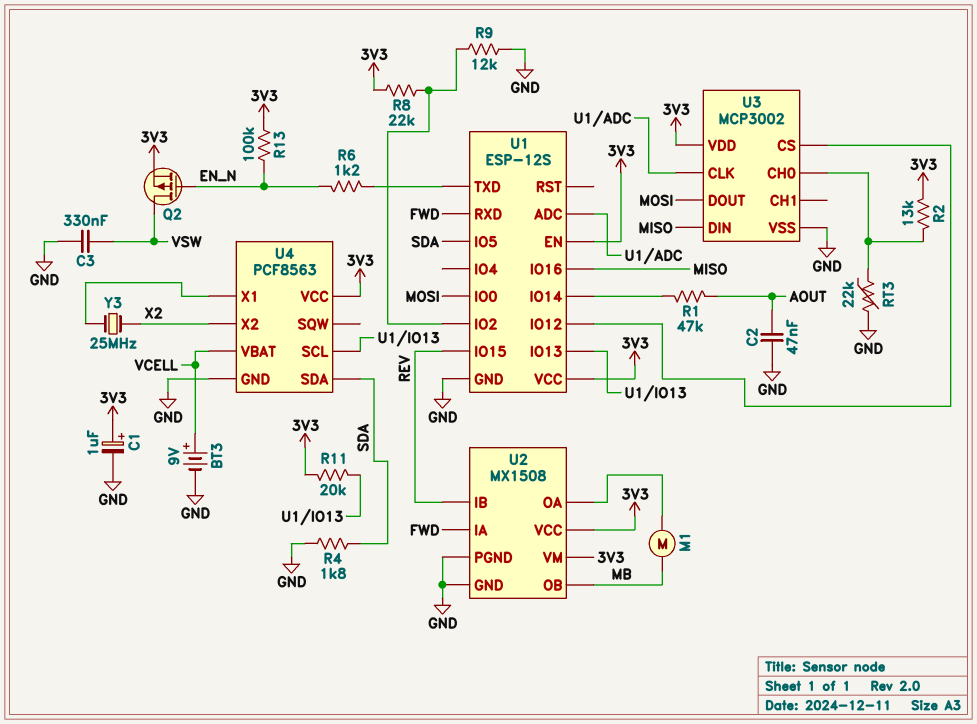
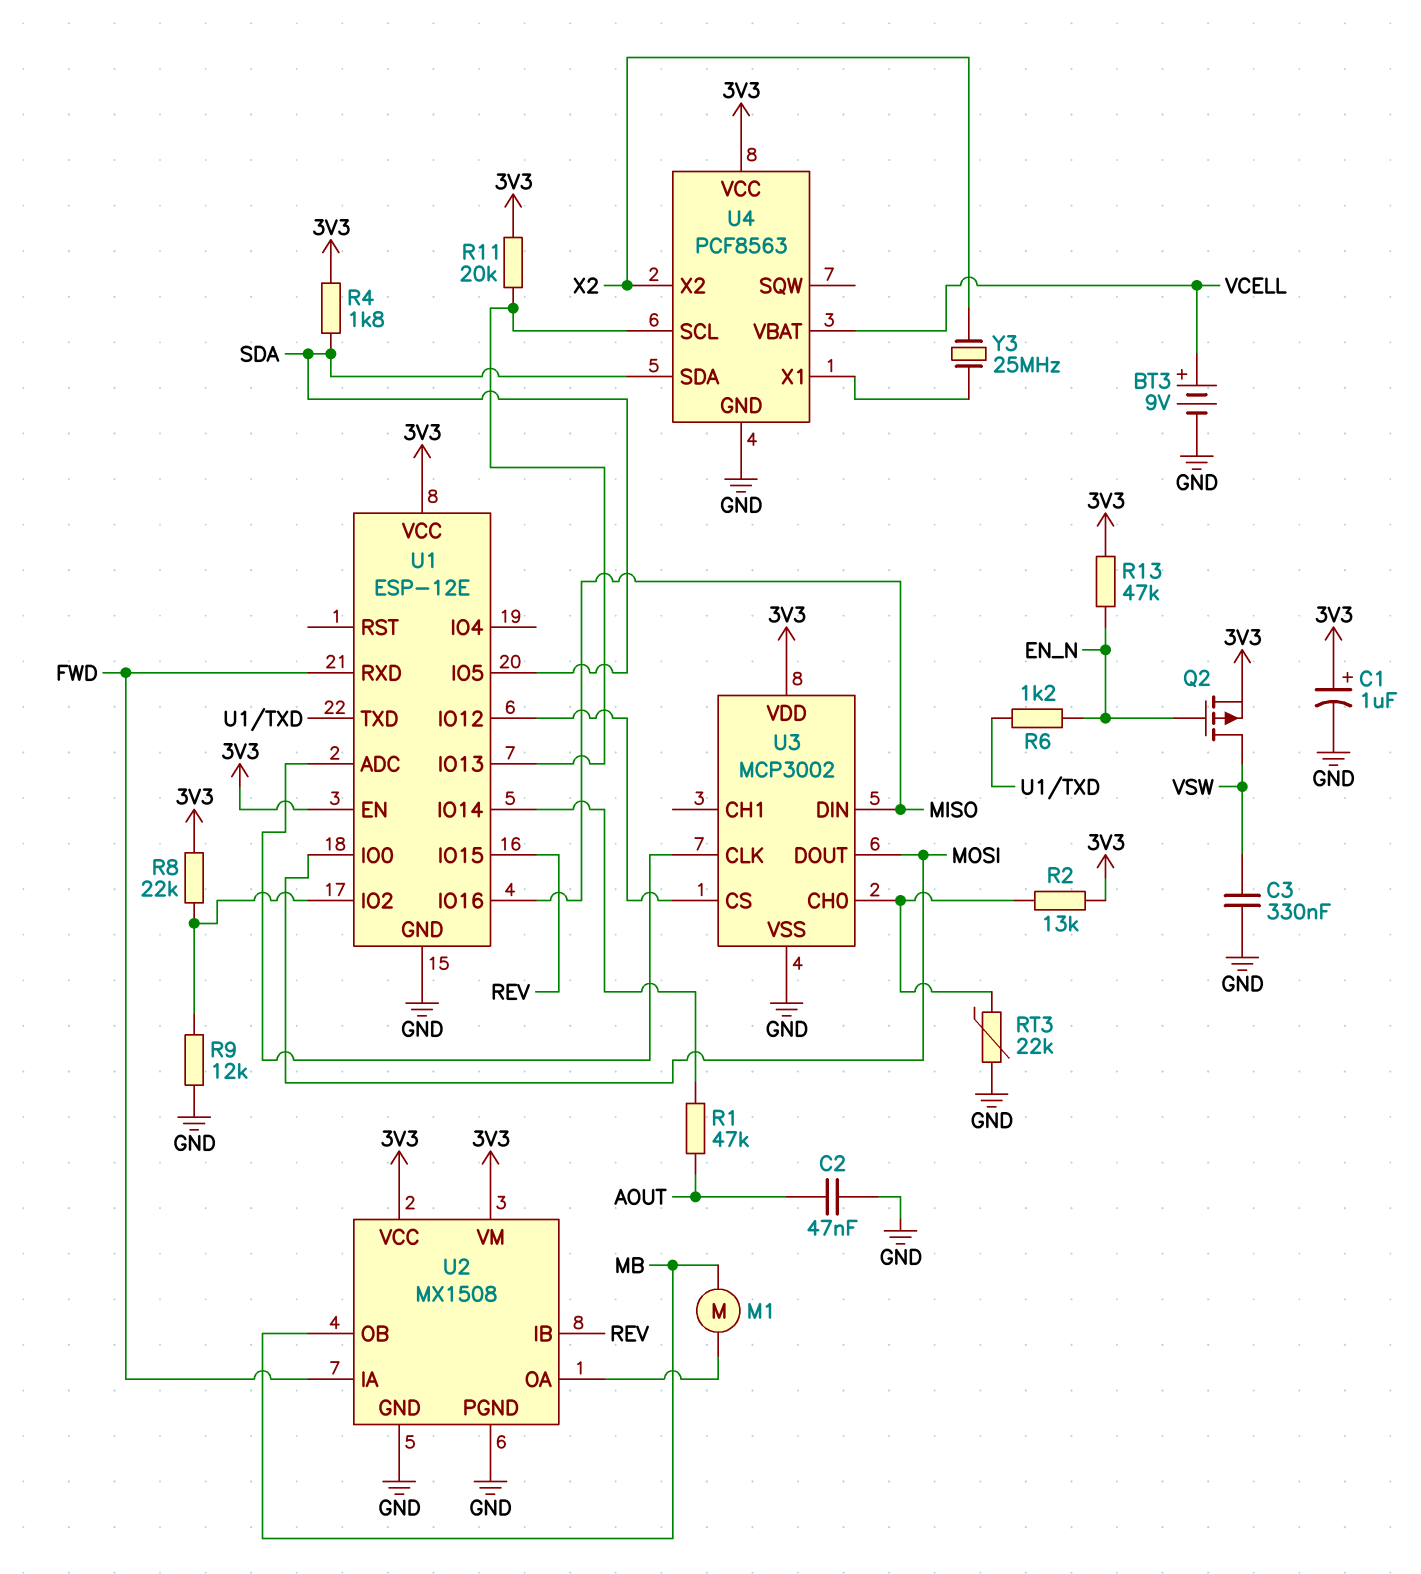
R4: 1.8k (GND, SDA) -> 1.8k (3V3, SDA)
R13: 100k (3V3, EN_N) -> 47k (3V3, EN_N)
U1: ESP-12S -> ESP-12E

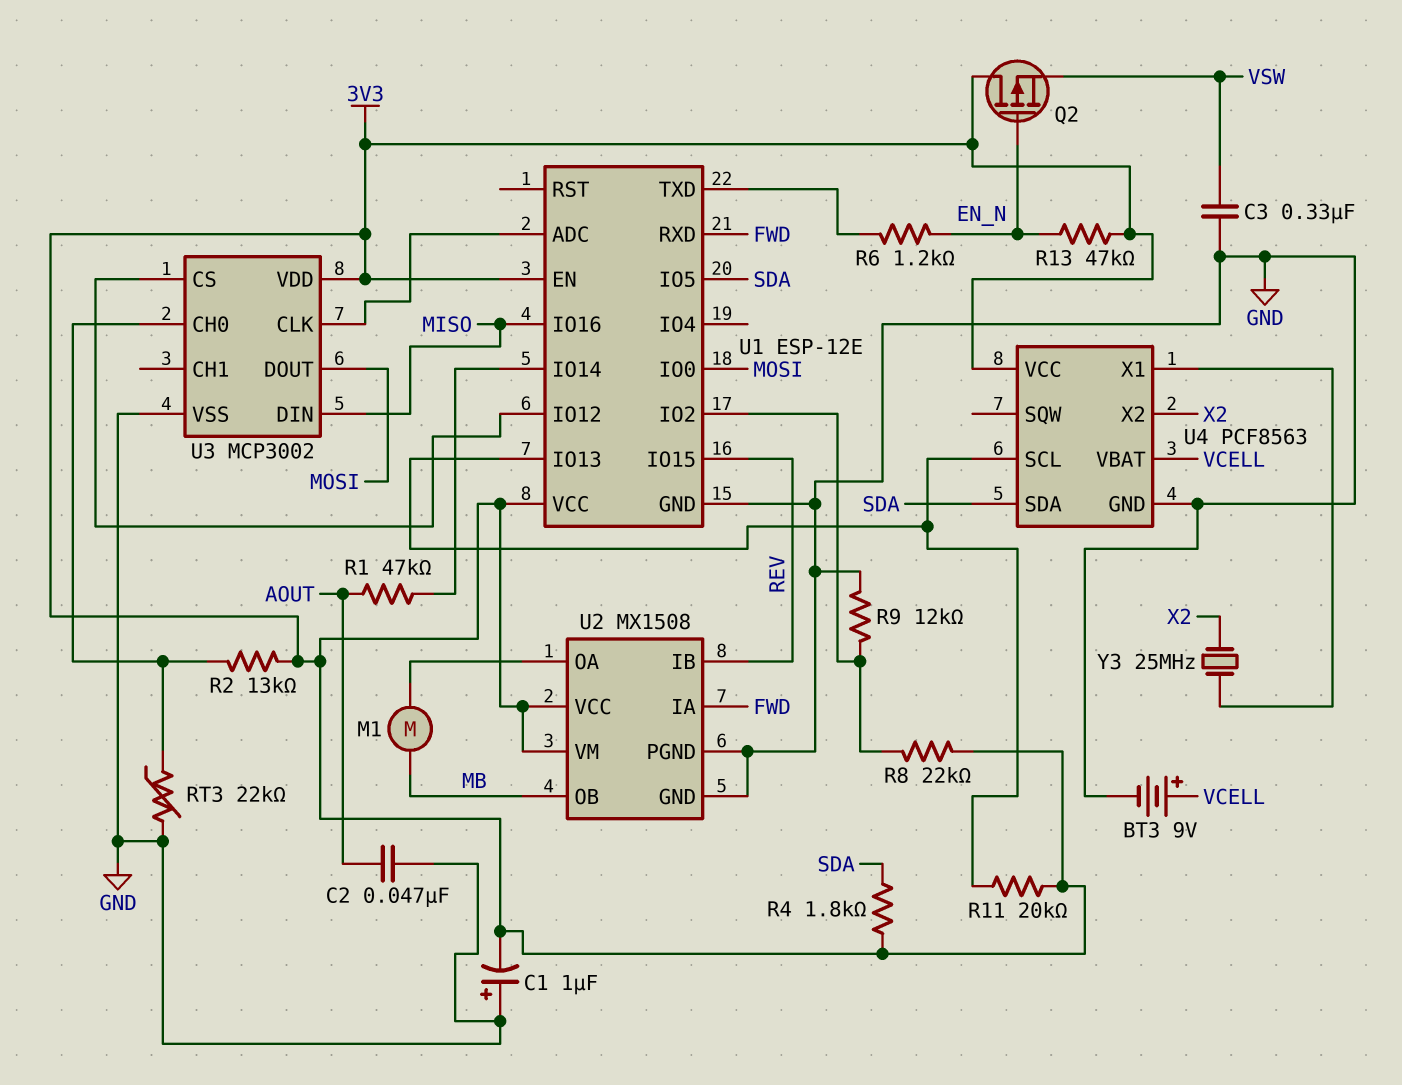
C1: 1uF (plus 3V3, minus GND) -> 1uF (plus GND, minus 3V3)
Q2: PMOS (G EN_N, D VSW, S 3V3) -> PMOS (G EN_N, D 3V3, S VSW)

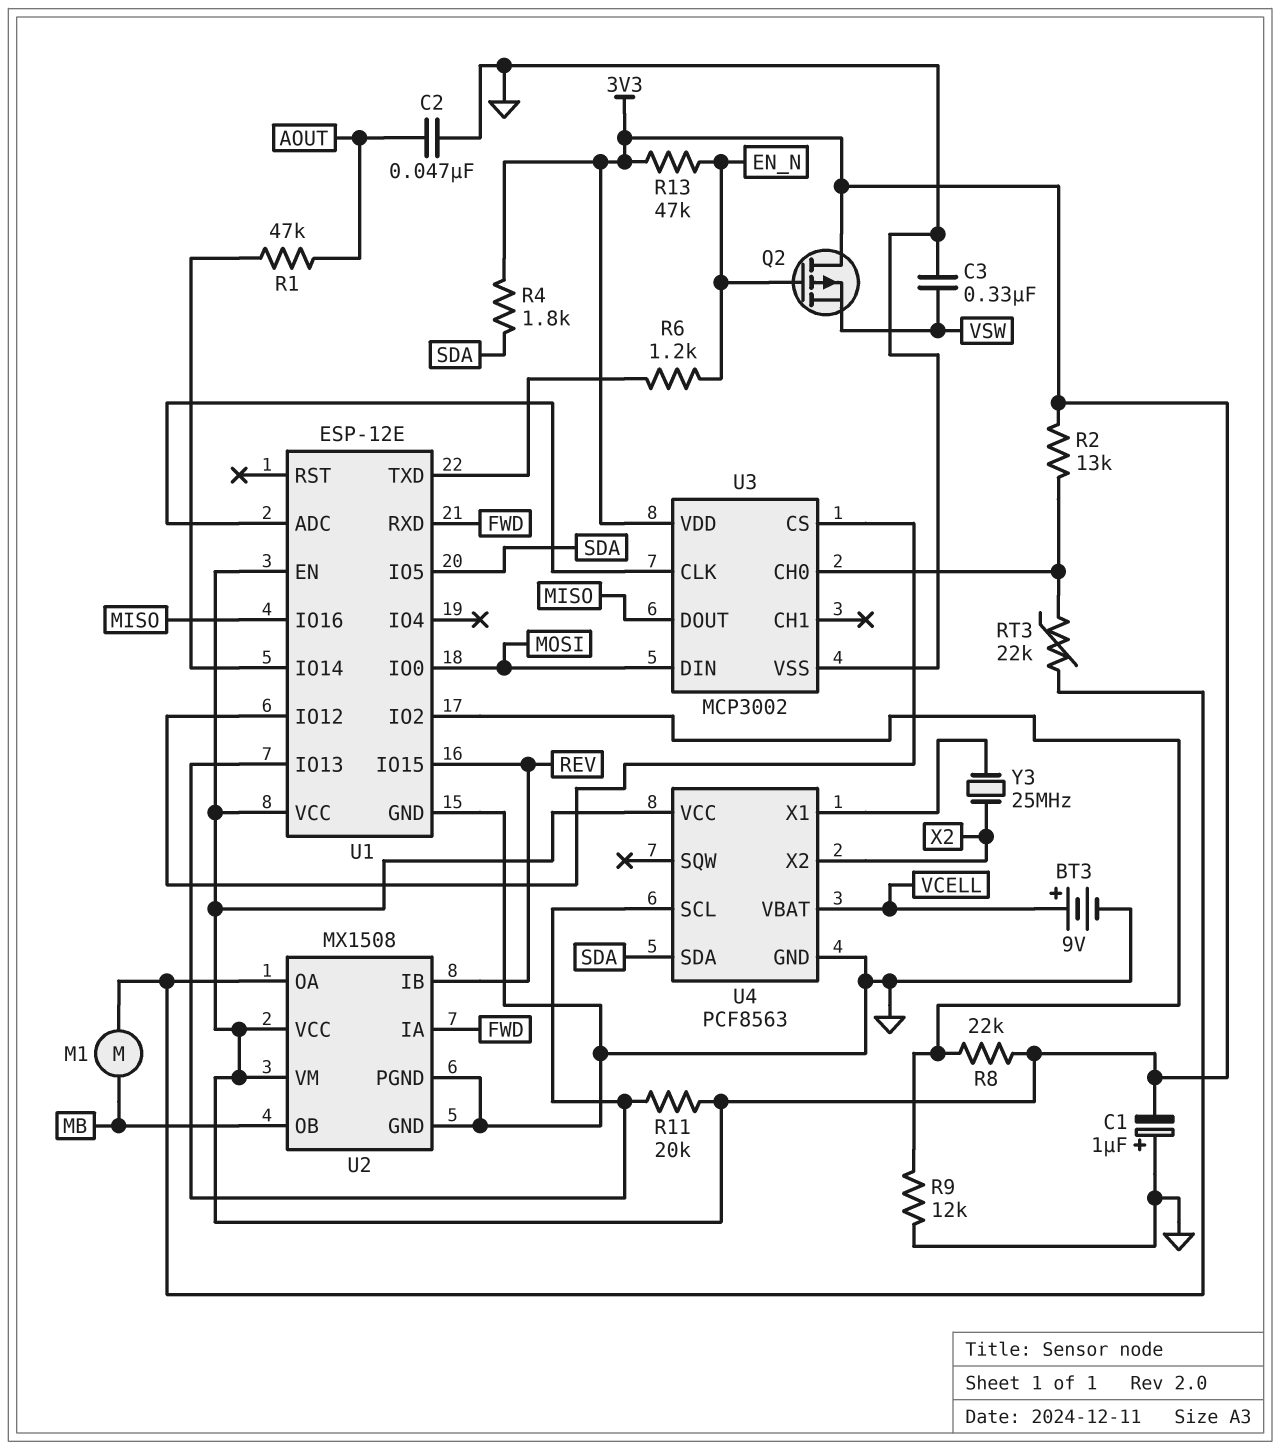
RT3: 22k (GND, U3/CH0) -> 22k (U2/OA, U3/CH0)
U3 pin DIN: MISO -> MOSI
U3 pin DOUT: MOSI -> MISO

